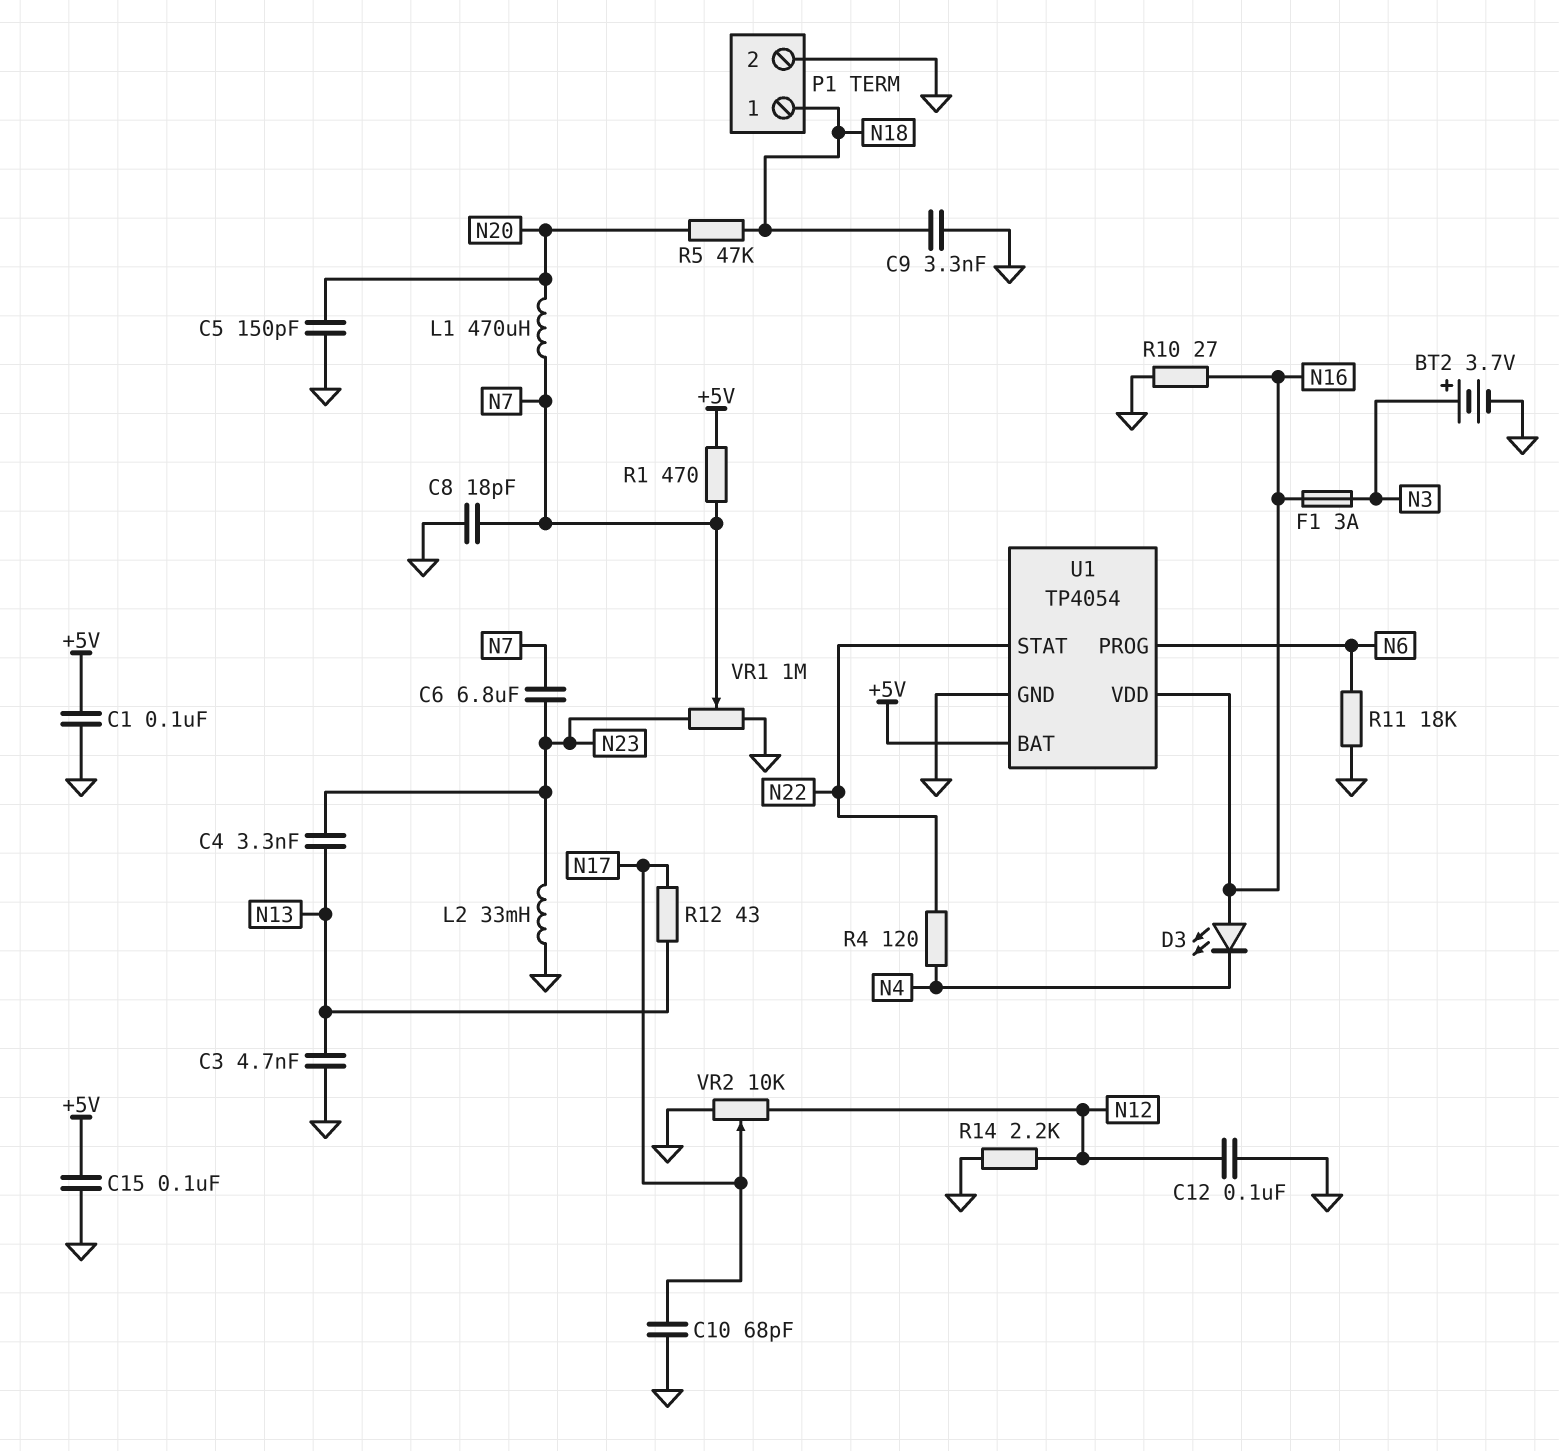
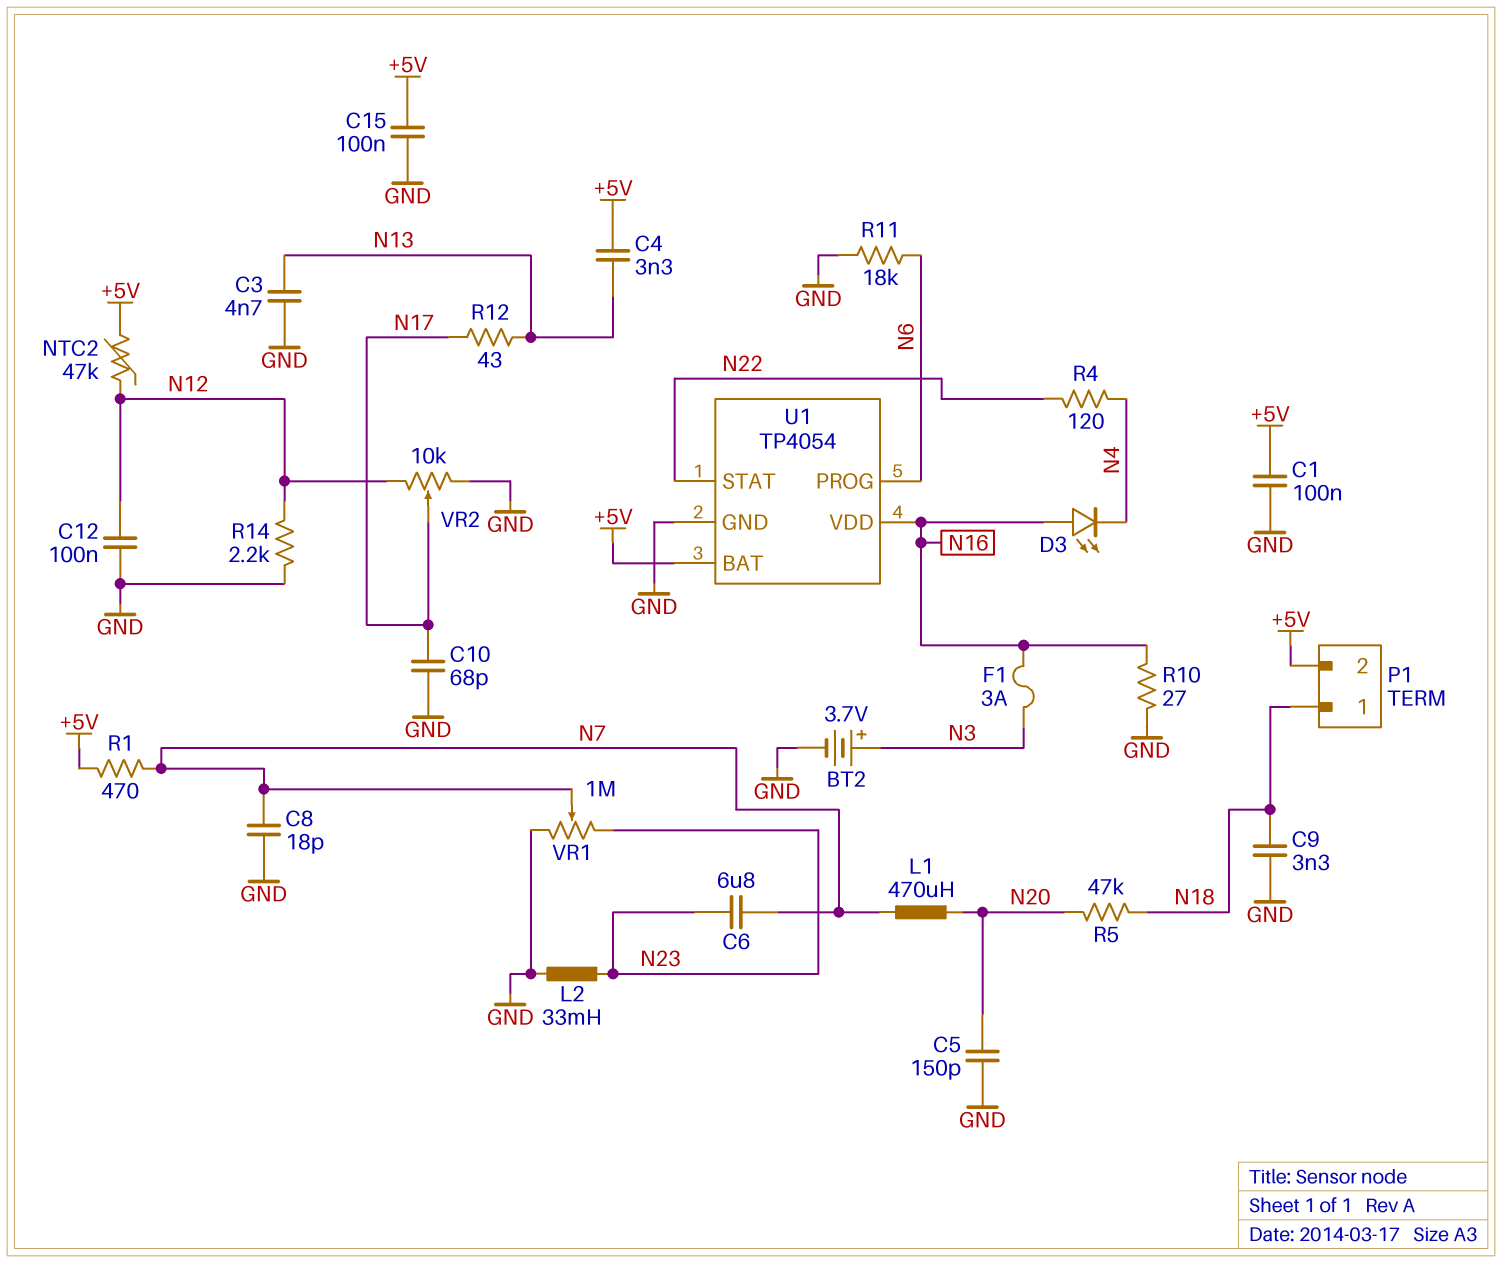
C4: 3.3nF (N13, N23) -> 3.3nF (+5V, N13)
NTC2: none -> 47k (+5V, N12)
P1 pin 2: GND -> +5V

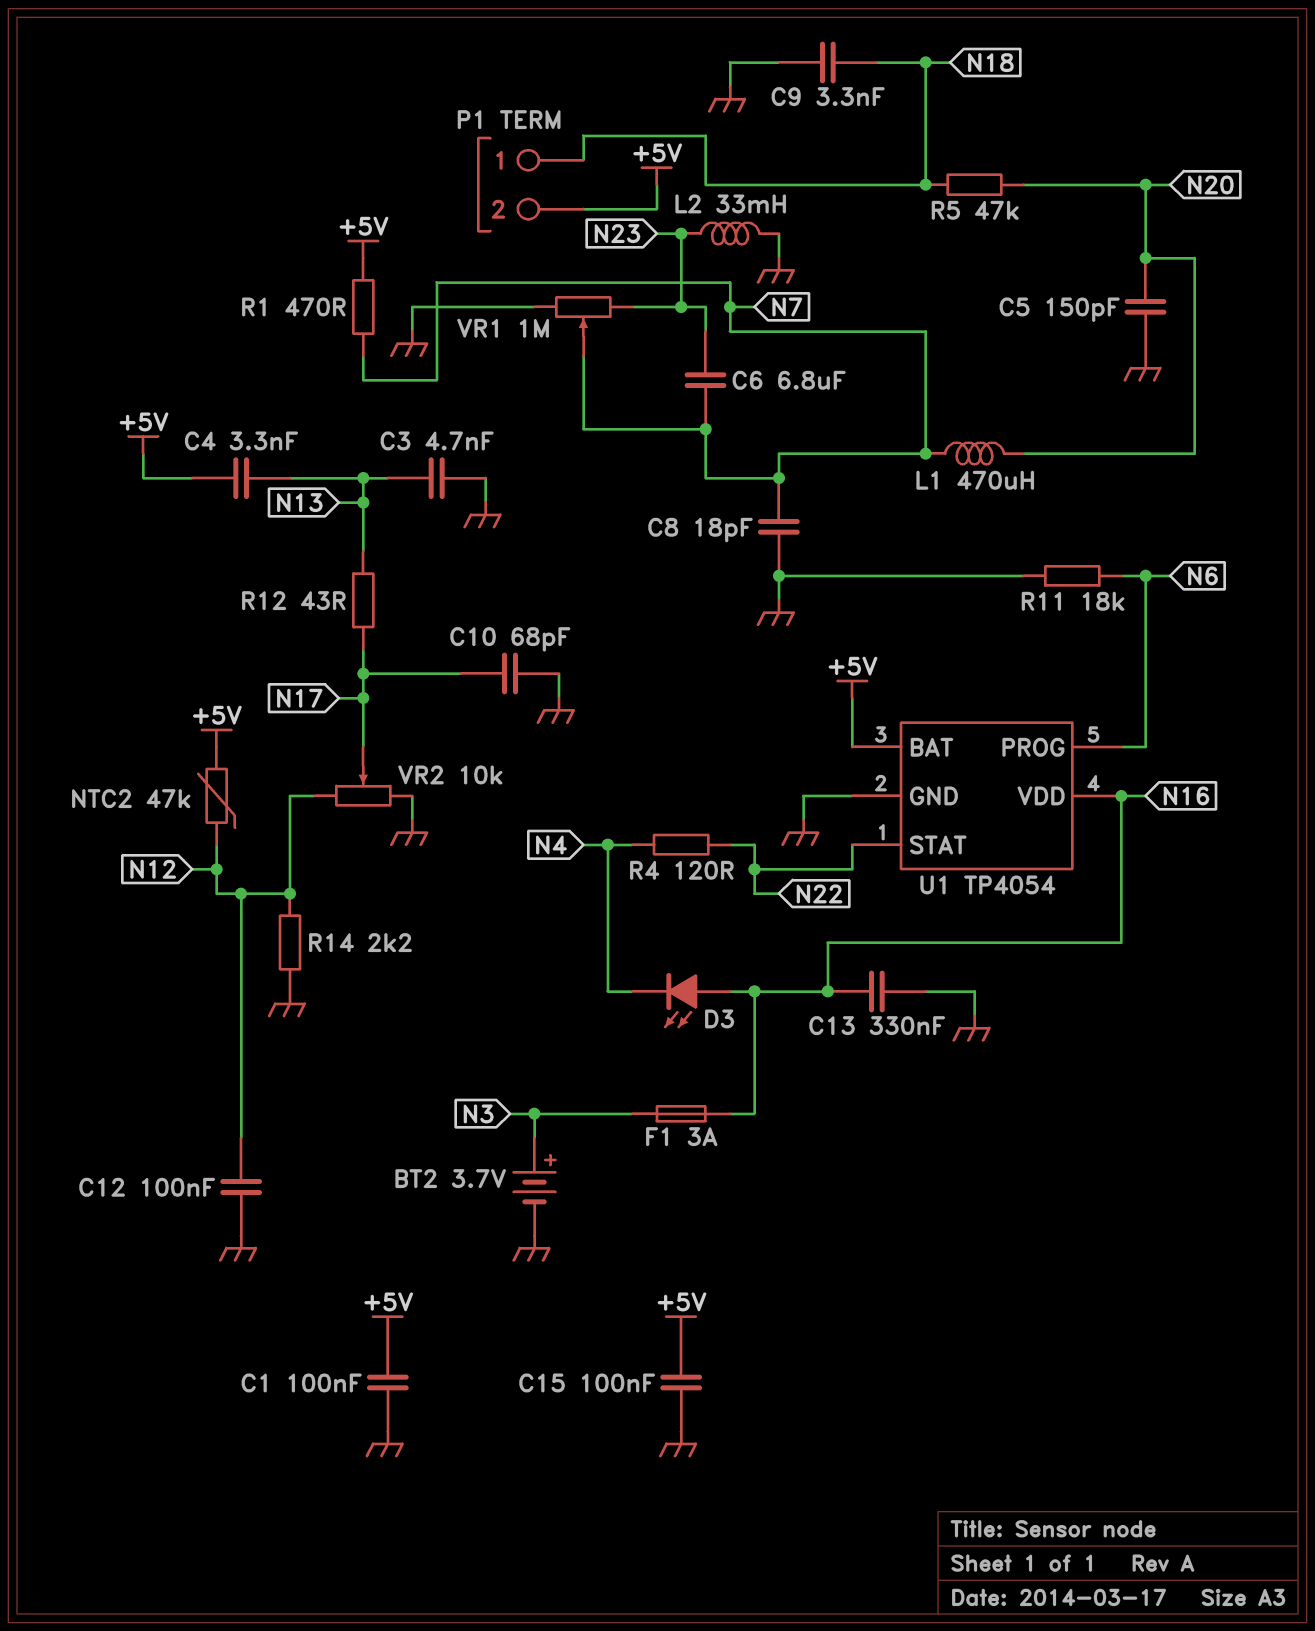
C13: none -> 330nF (GND, N16)
R10: 27 (GND, N16) -> none

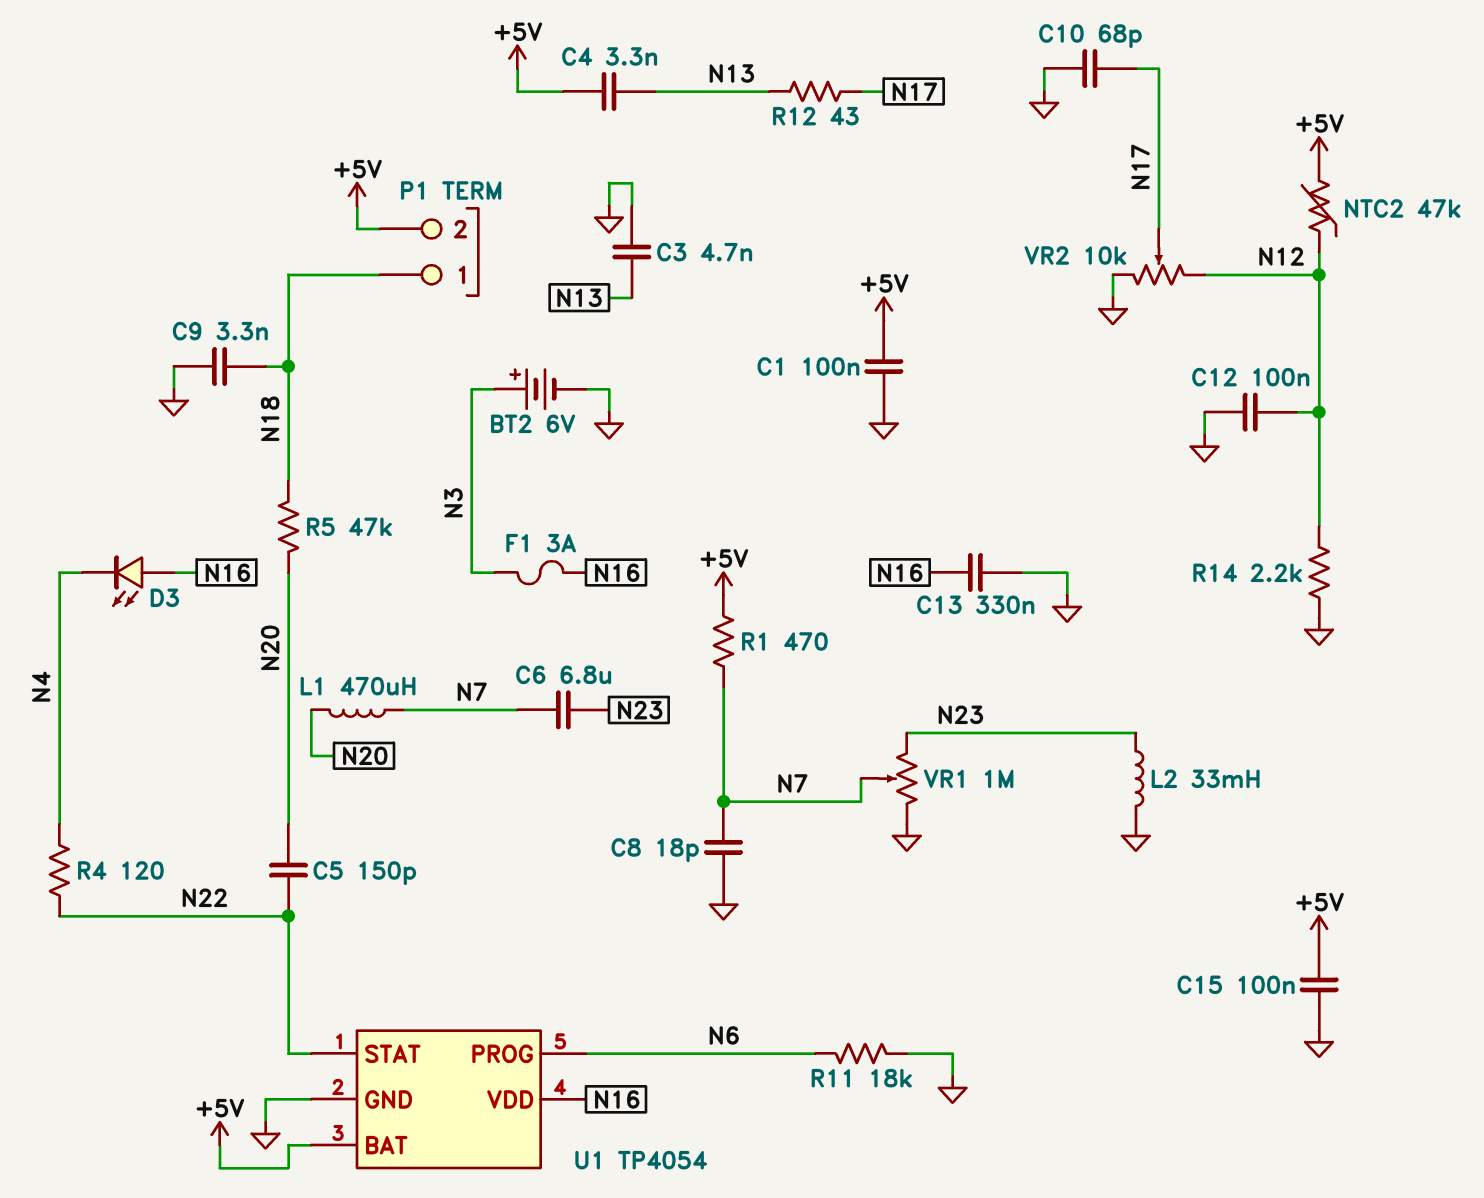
BT2: 3.7V (plus N3, minus GND) -> 6V (plus N3, minus GND)
C5: 150pF (GND, N20) -> 150pF (N20, N22)

